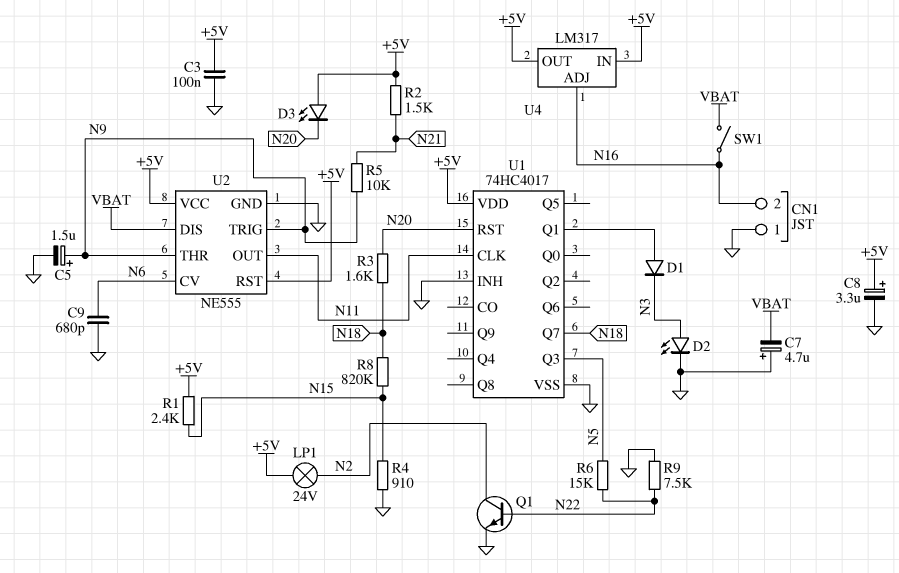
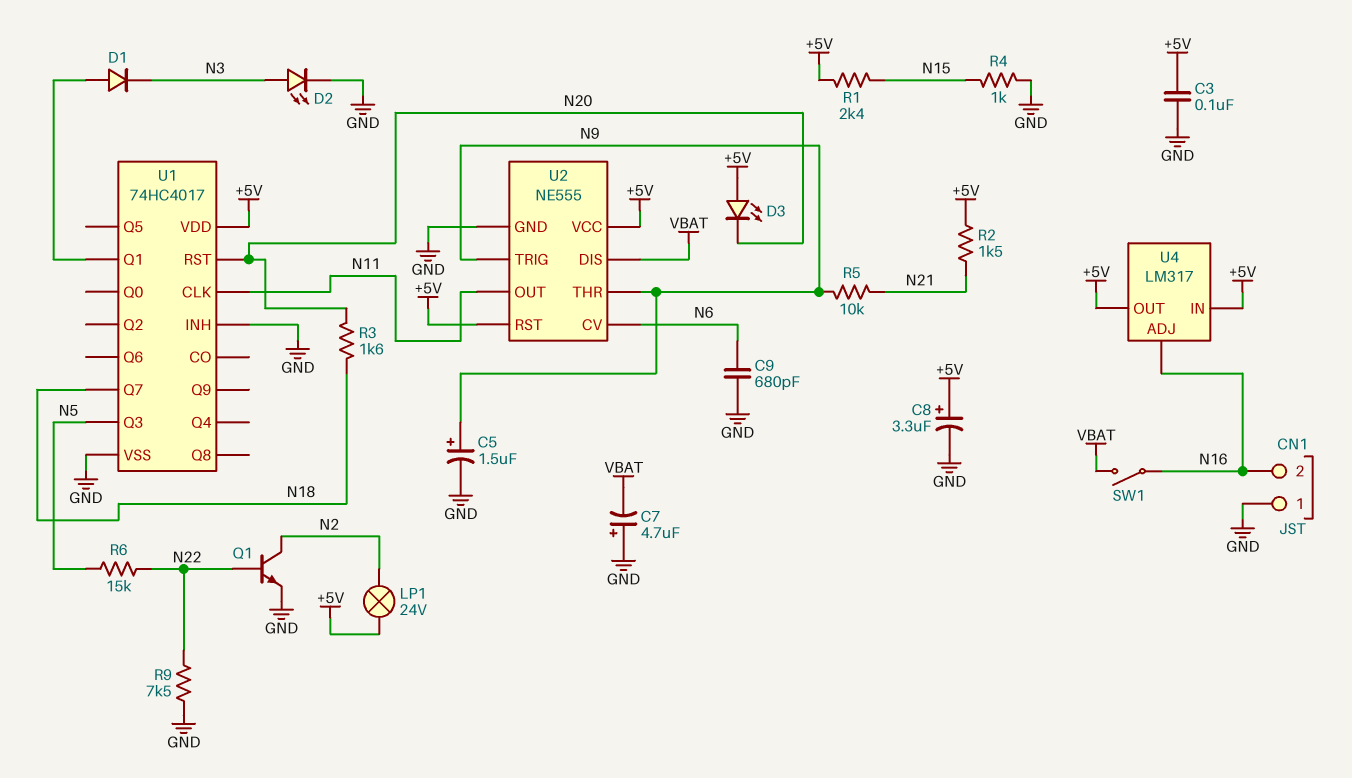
R4: 910 (GND, N15) -> 1k (GND, N15)
R8: 820k (N15, N18) -> none

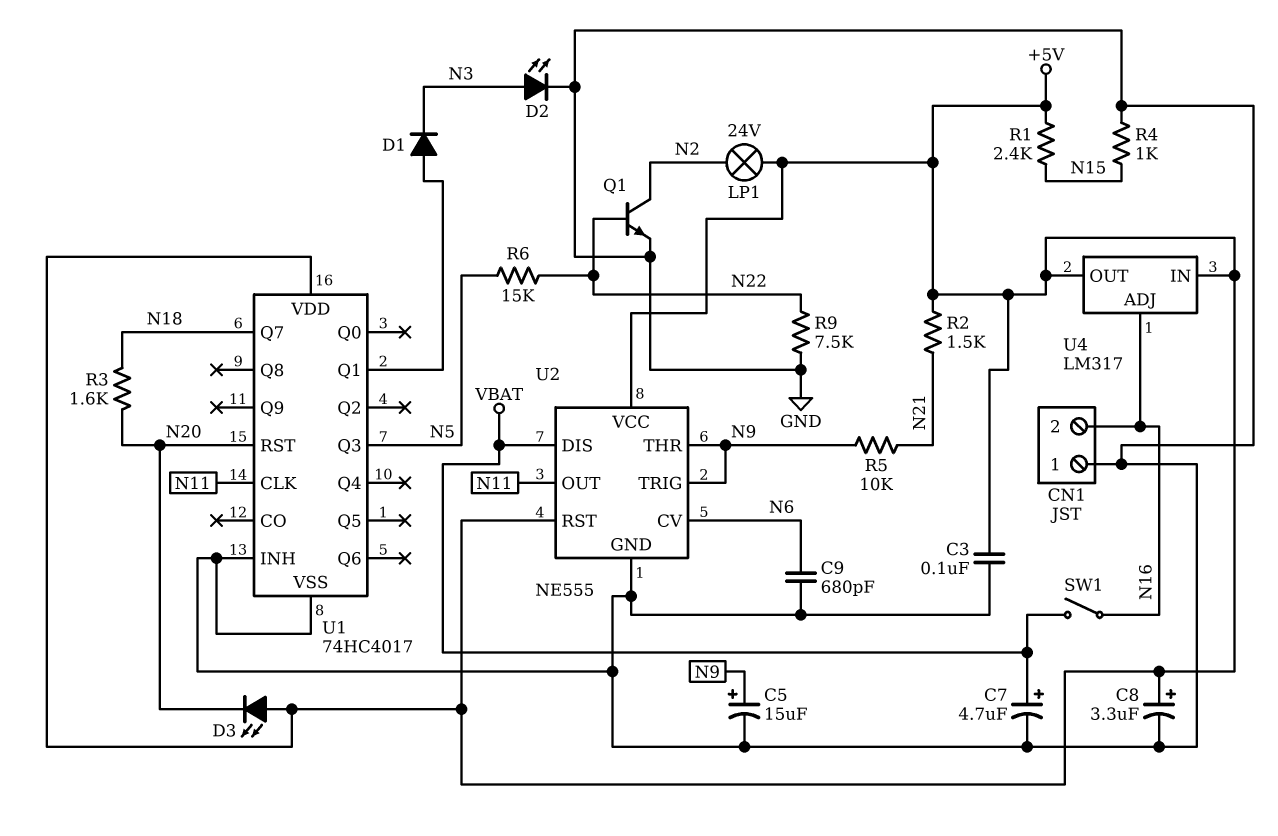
C5: 1.5uF (plus N9, minus GND) -> 15uF (plus N9, minus GND)
C7: 4.7uF (plus GND, minus VBAT) -> 4.7uF (plus VBAT, minus GND)

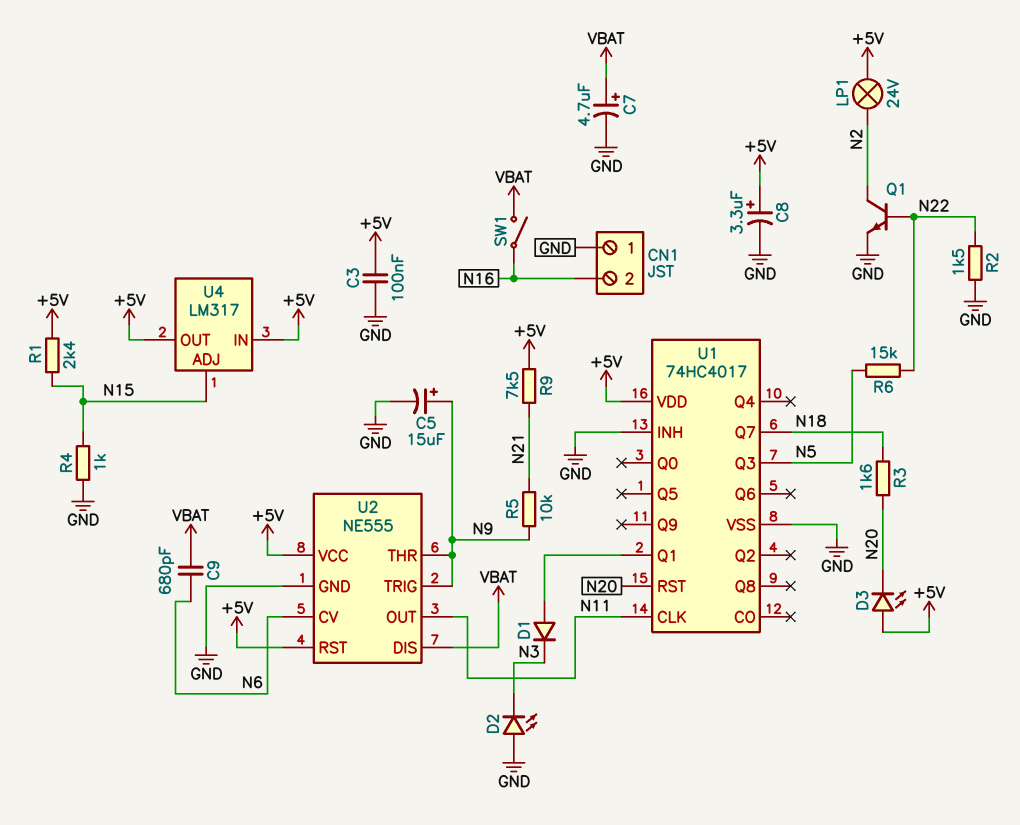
C9: 680pF (GND, N6) -> 680pF (N6, VBAT)
D2: LED (A N3, K GND) -> LED (A GND, K N3)
R2: 1.5k (+5V, N21) -> 1.5k (GND, N22)
R9: 7.5k (GND, N22) -> 7.5k (+5V, N21)
U4 pin ADJ: N16 -> N15

